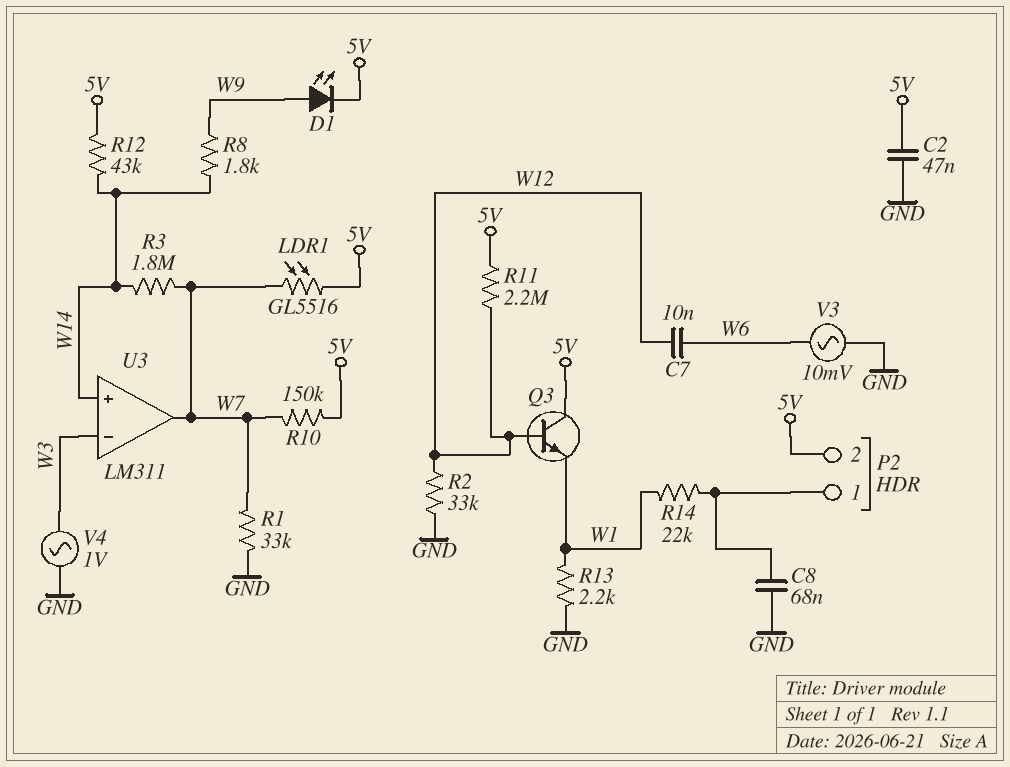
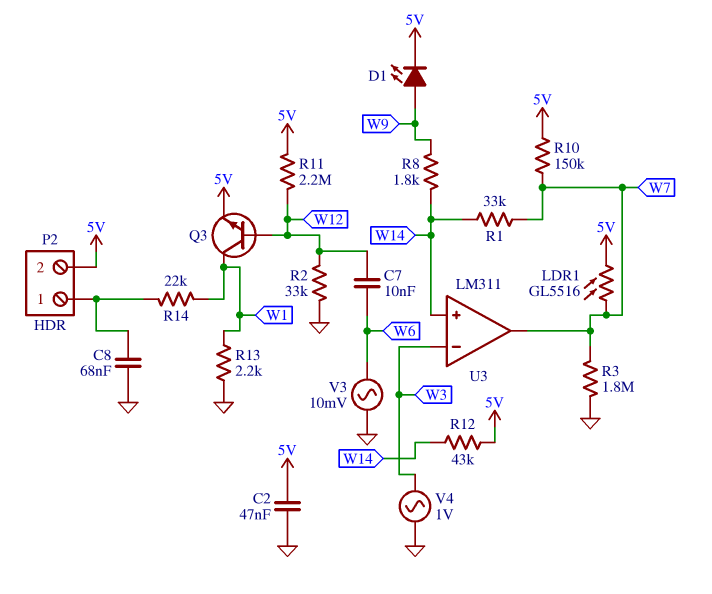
Q3: NPN (B W12, C 5V, E W1) -> NPN (B W12, C W1, E 5V)
R1: 33k (GND, W7) -> 33k (W7, W14)
R3: 1.8M (W7, W14) -> 1.8M (GND, W7)

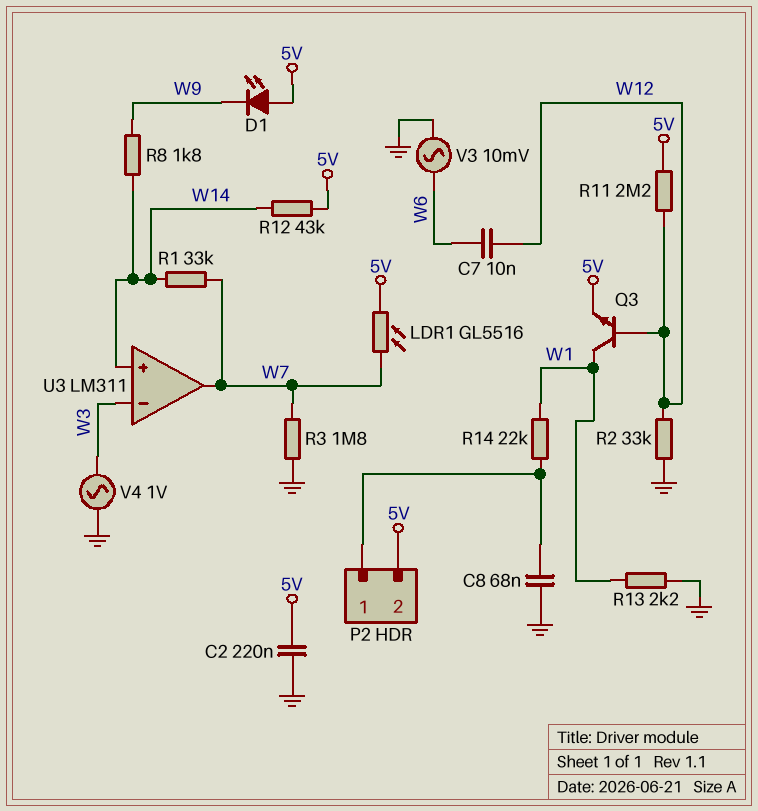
C2: 47nF (5V, GND) -> 220nF (5V, GND)
D1: LED (A W9, K 5V) -> LED (A 5V, K W9)
R10: 150k (5V, W7) -> none

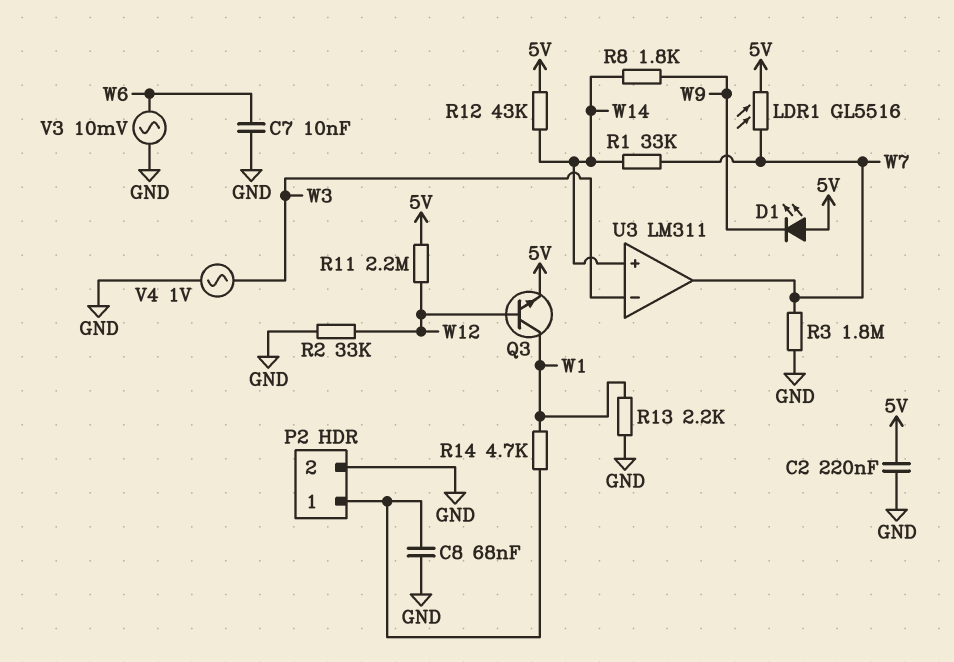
C7: 10nF (W6, W12) -> 10nF (GND, W6)
P2 pin 2: 5V -> GND
R14: 22k (P2/1, W1) -> 4.7k (P2/1, W1)

